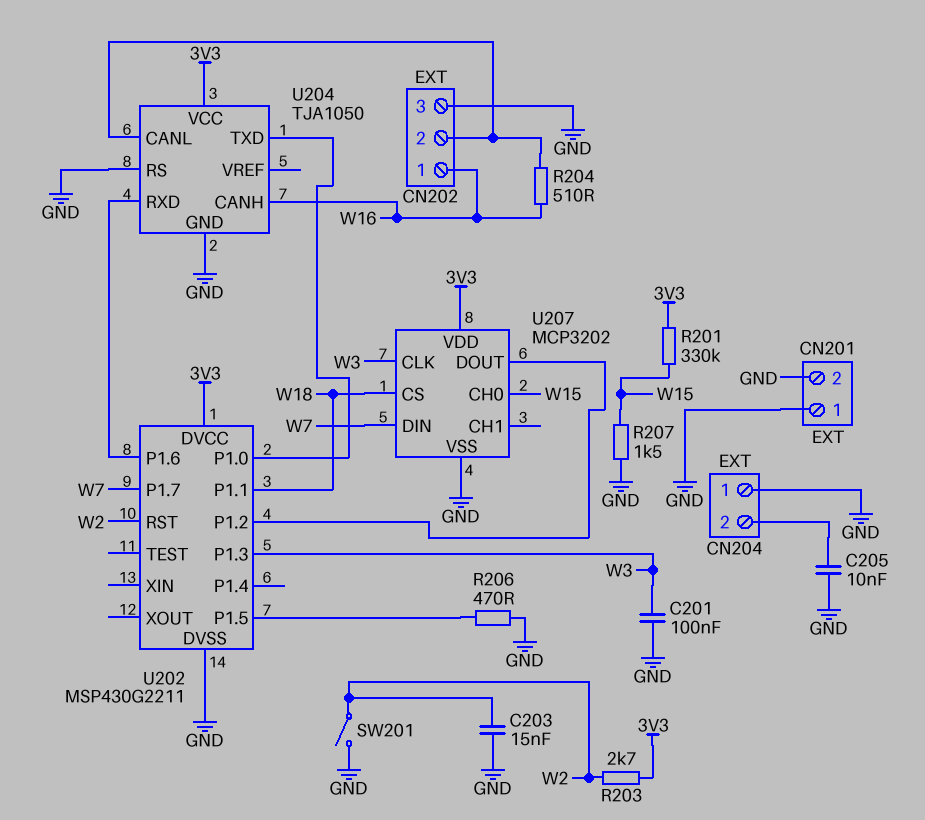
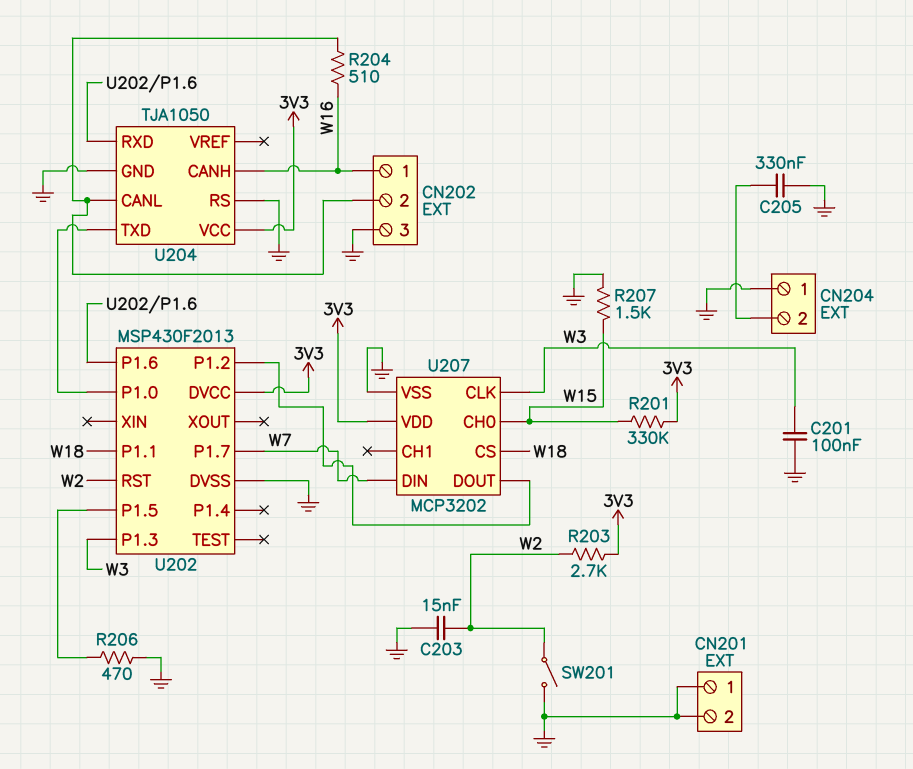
C205: 10nF (CN204/2, GND) -> 330nF (CN204/2, GND)
U202: MSP430G2211 -> MSP430F2013

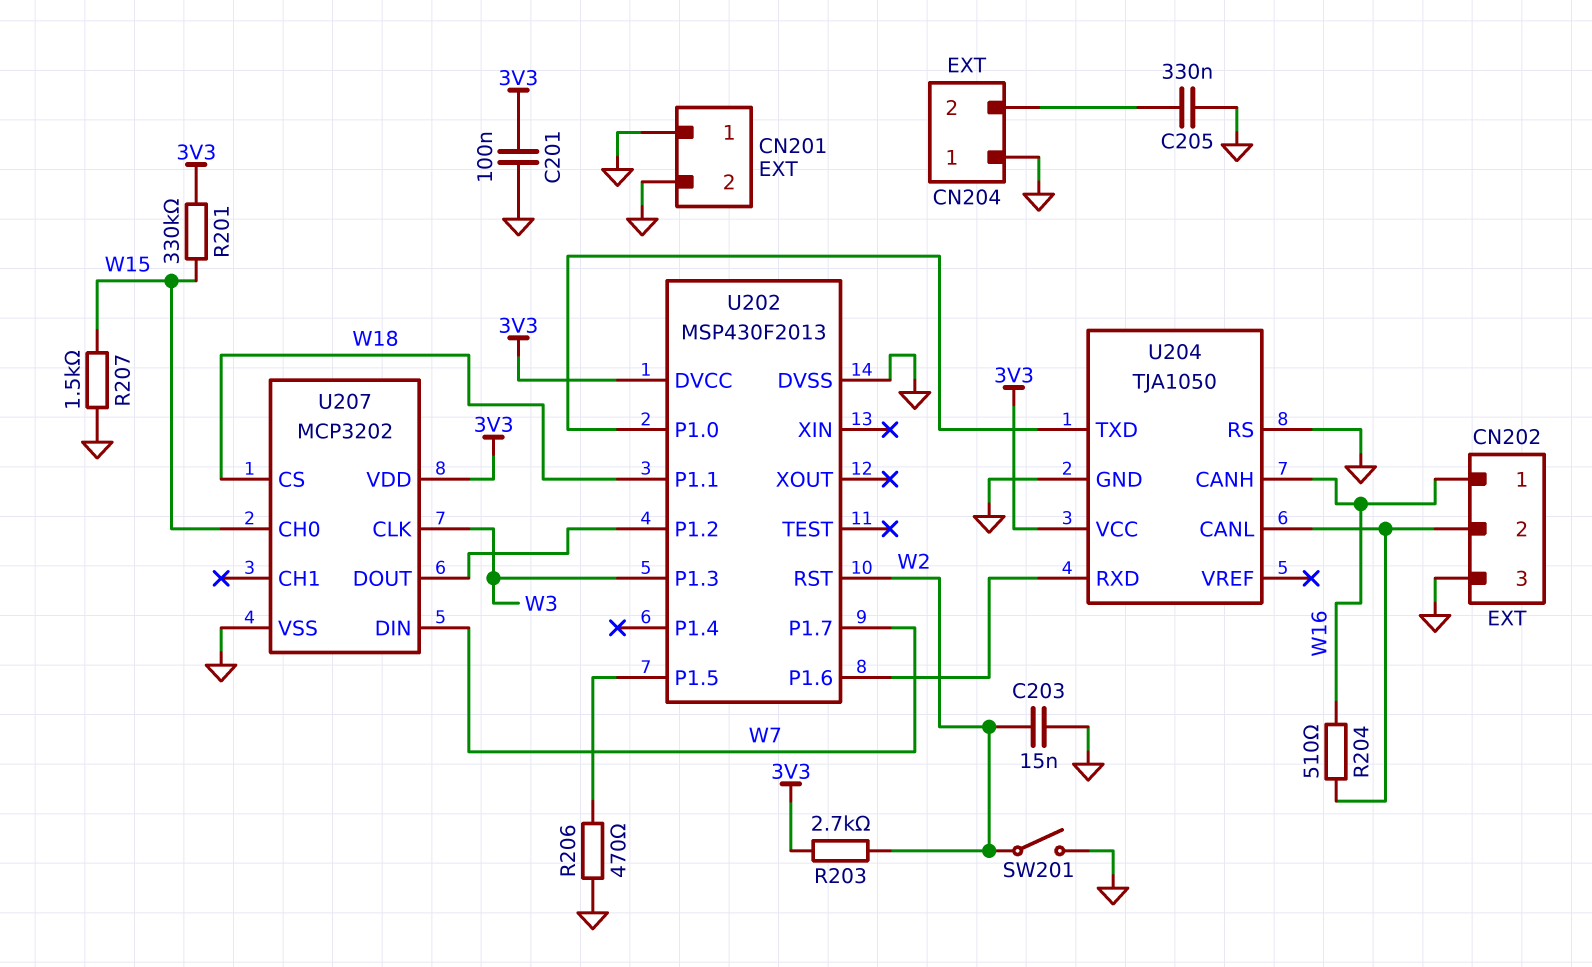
C201: 100nF (GND, W3) -> 100nF (3V3, GND)

